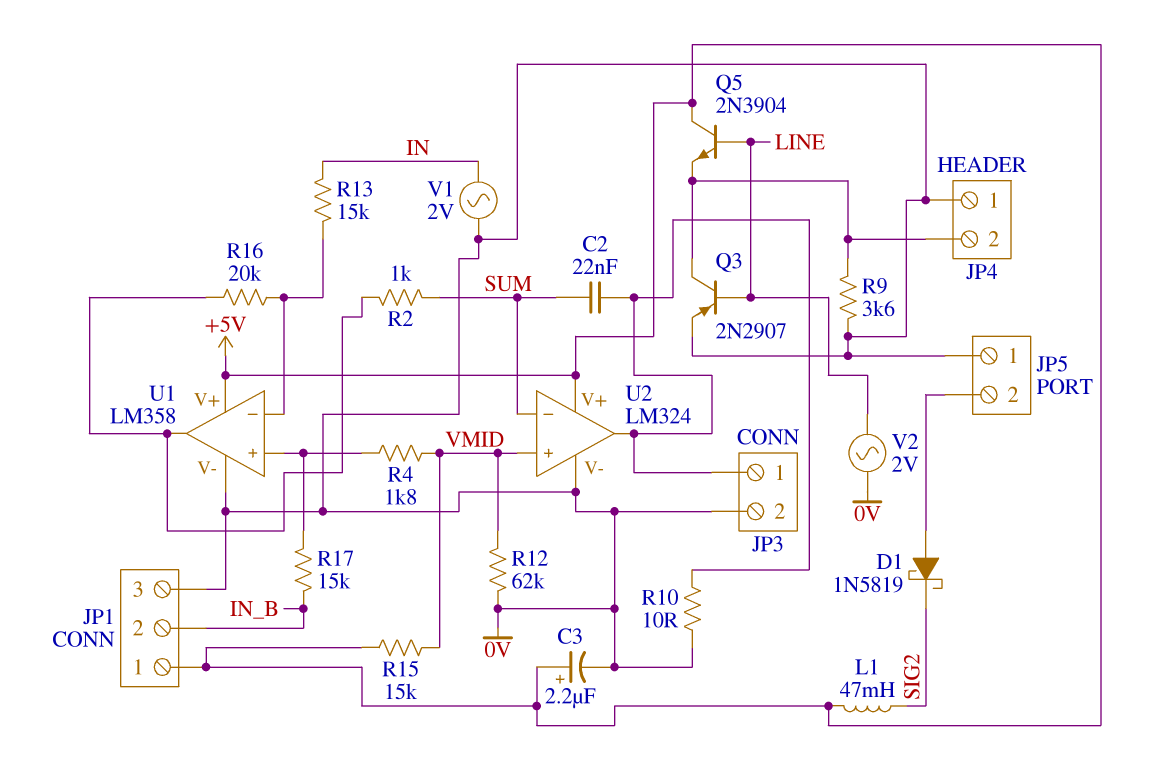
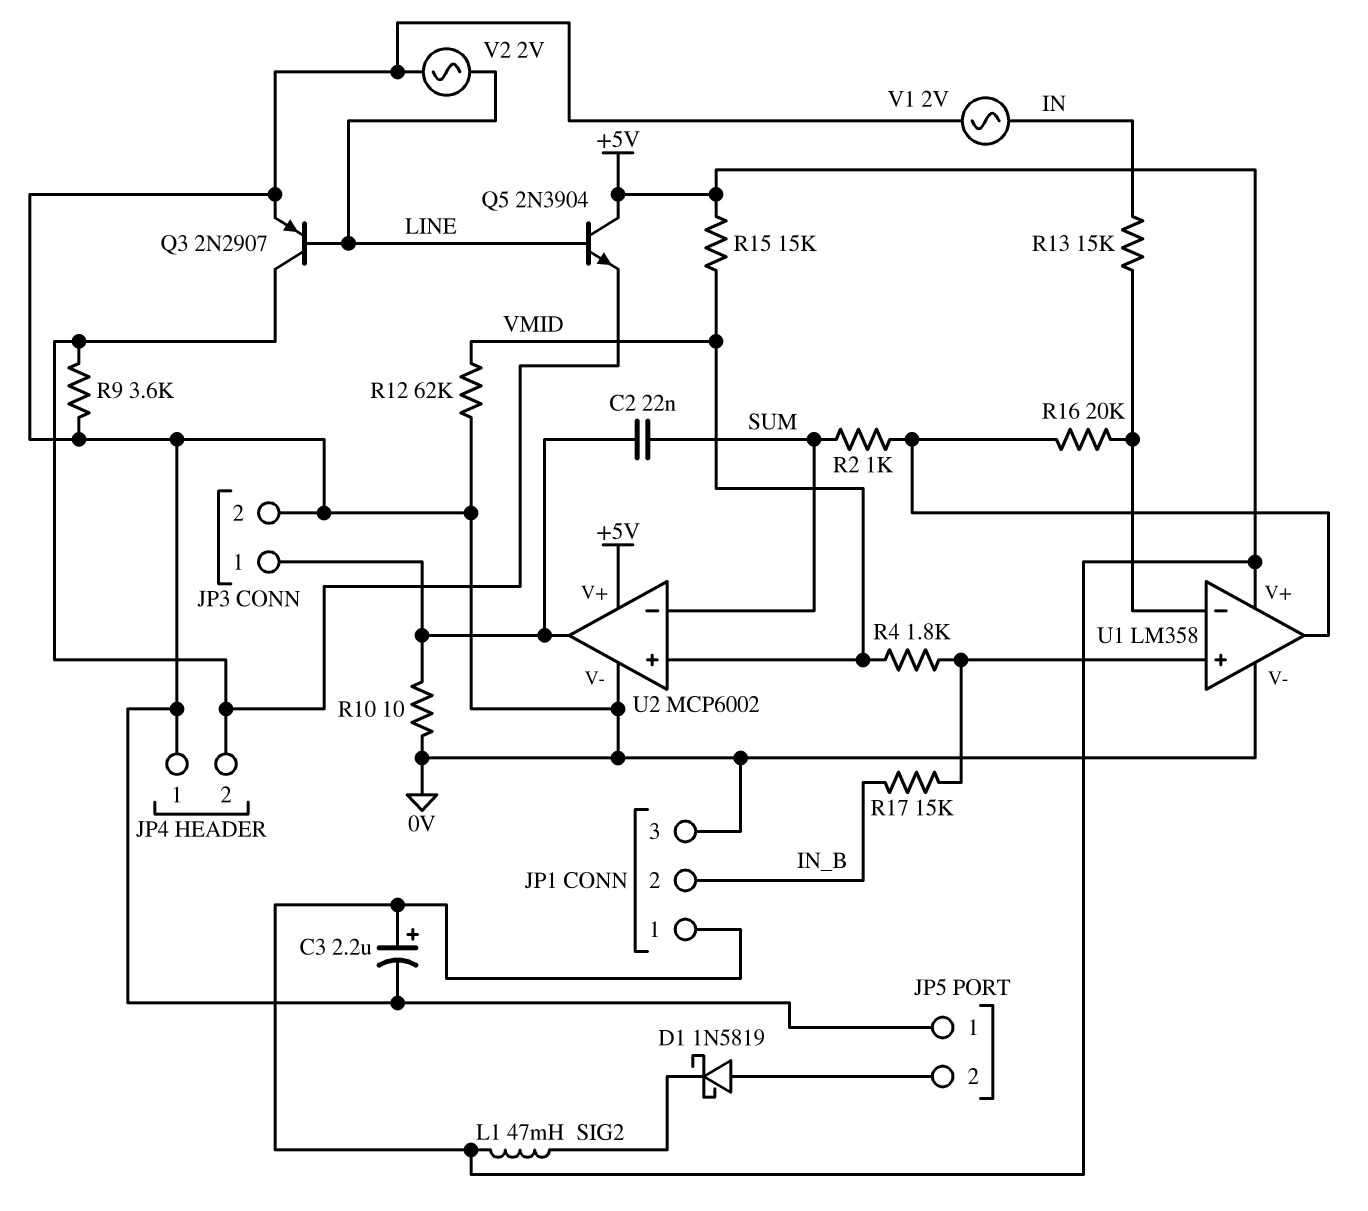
U2: LM324 -> MCP6002

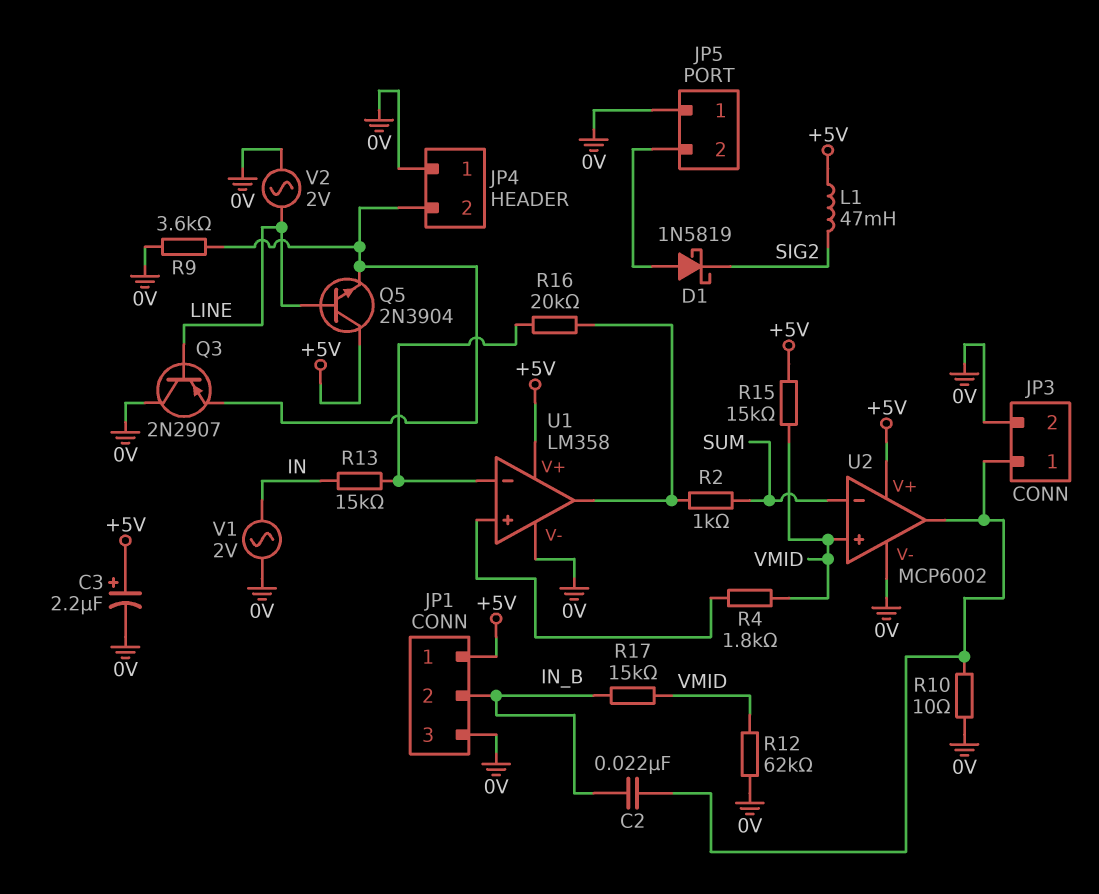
C2: 22nF (JP3/1, SUM) -> 22nF (IN_B, JP3/1)
Q3: PNP 2N2907 (B LINE, C JP4/2, E 0V) -> PNP 2N2907 (B LINE, C 0V, E JP4/2)
R17: 15k (IN_B, U1/in+) -> 15k (IN_B, VMID)

